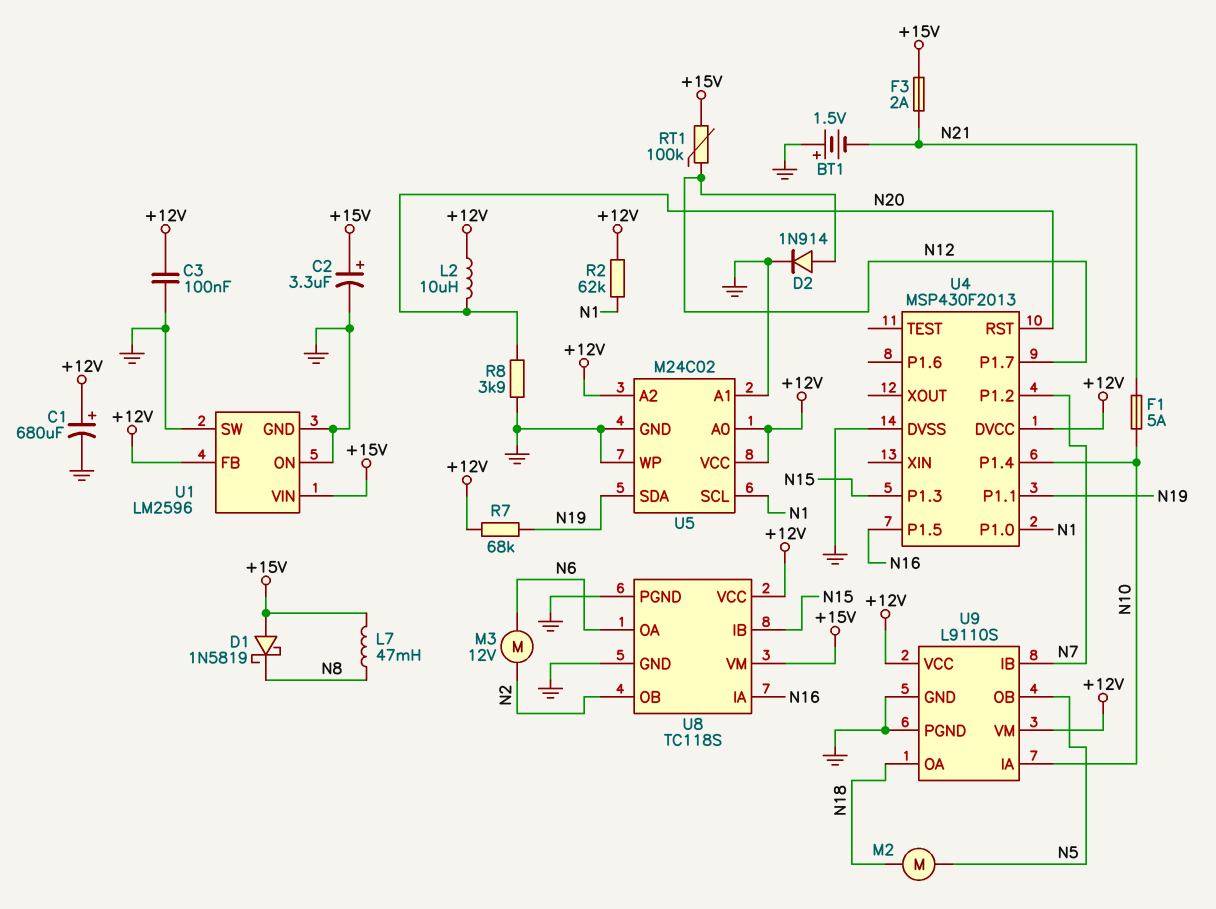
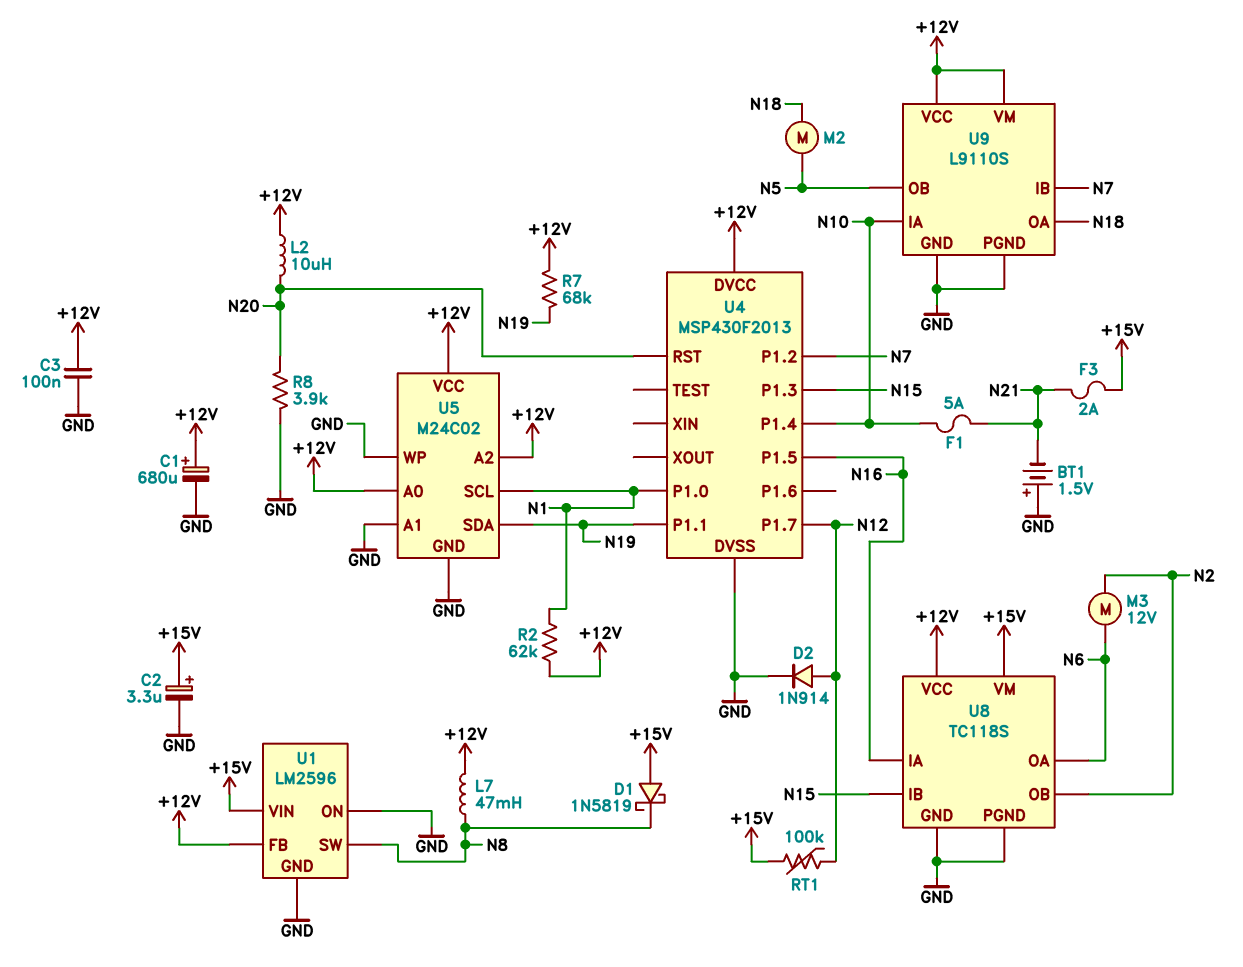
L7: 47mH (+15V, N8) -> 47mH (+12V, N8)
U1 pin SW: GND -> N8

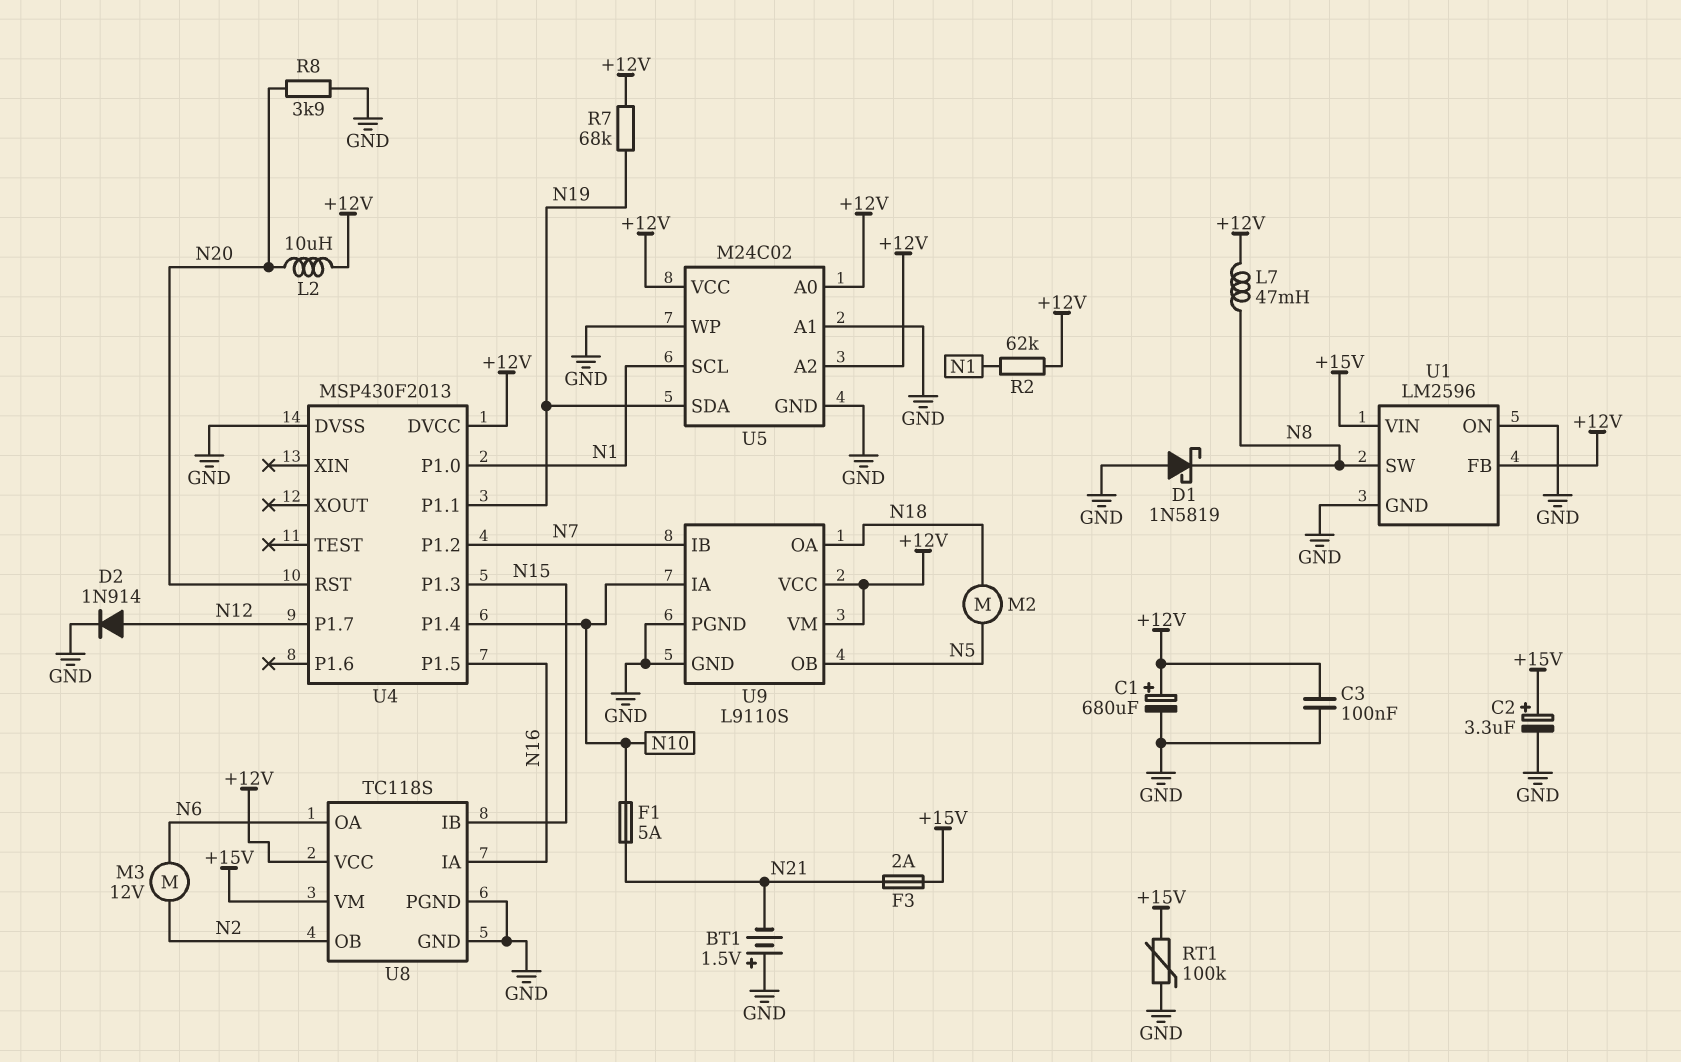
D1: schottky 1N5819 (A +15V, K N8) -> schottky 1N5819 (A GND, K N8)
RT1: 100k (+15V, N12) -> 100k (+15V, GND)

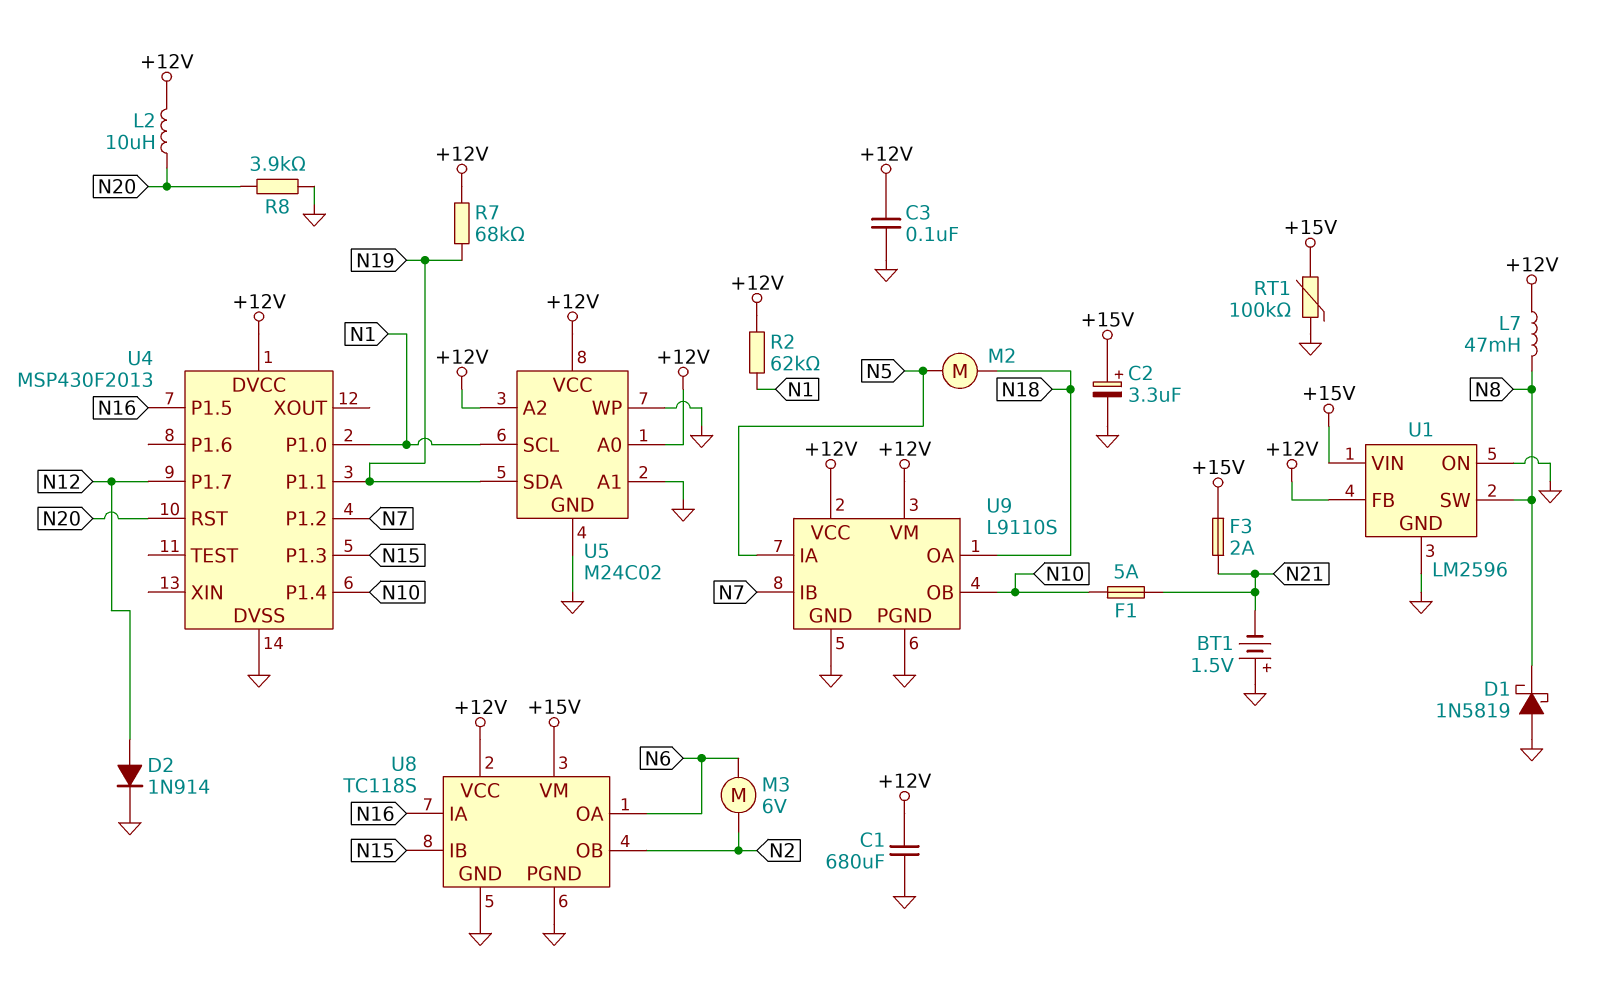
C1: 680uF (plus +12V, minus GND) -> 680uF (+12V, GND)
M3: motor 12V (N2, N6) -> motor 6V (N2, N6)
U9 pin IA: N10 -> N5
U9 pin OB: N5 -> N10

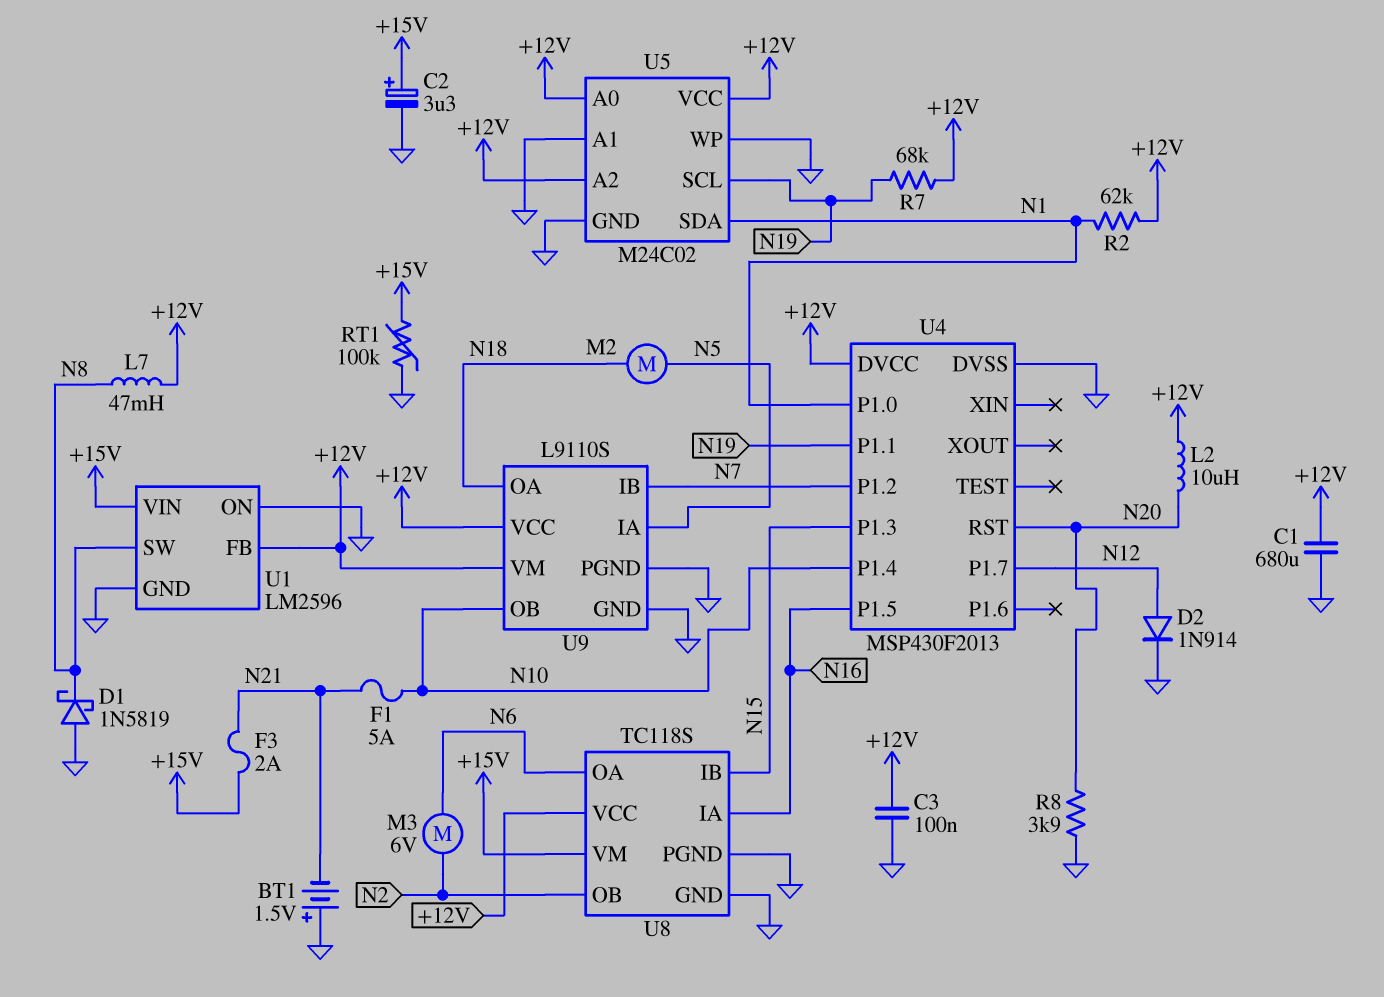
U5 pin SCL: N1 -> N19
U5 pin SDA: N19 -> N1

